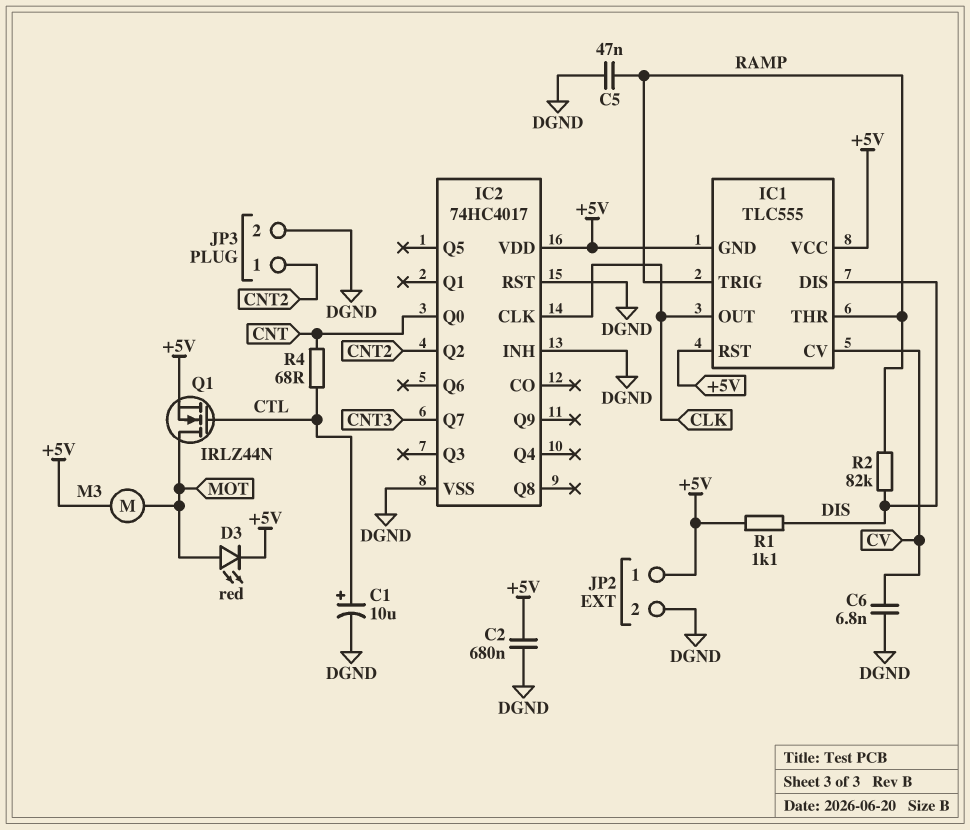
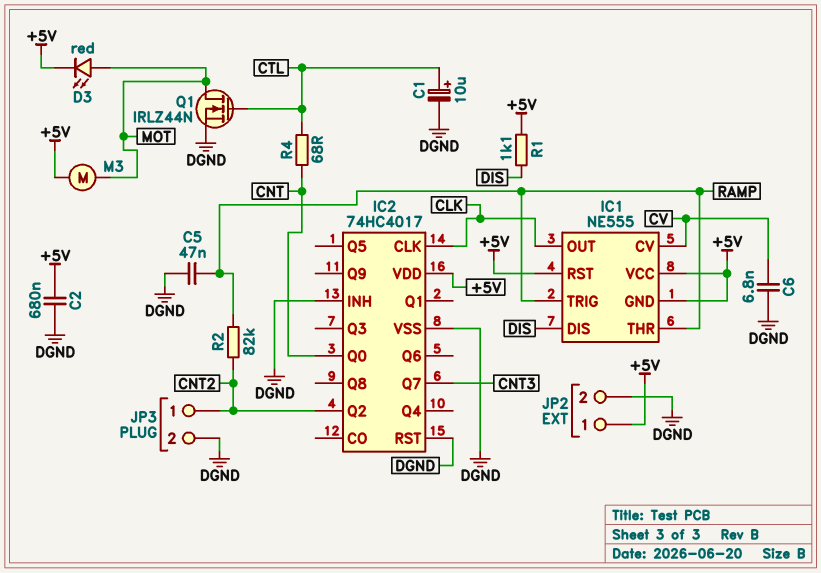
IC1: TLC555 -> NE555
Q1: NMOS IRLZ44N (G CTL, D MOT, S +5V) -> NMOS IRLZ44N (G CTL, D MOT, S DGND)
R2: 82k (DIS, RAMP) -> 82k (CNT2, RAMP)

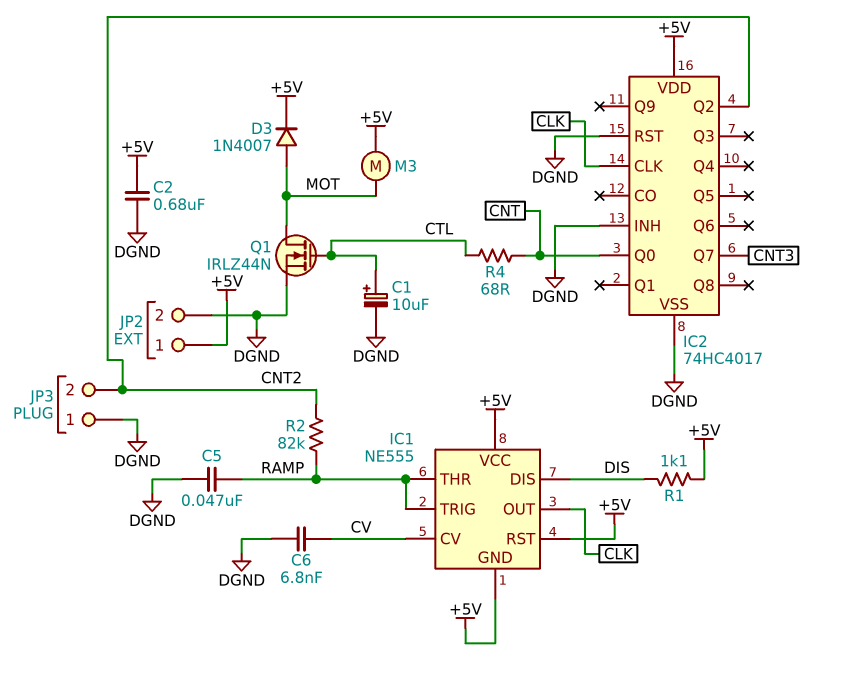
D3: LED red (A MOT, K +5V) -> diode 1N4007 (A MOT, K +5V)
JP3 pin 1: CNT2 -> DGND
JP3 pin 2: DGND -> CNT2

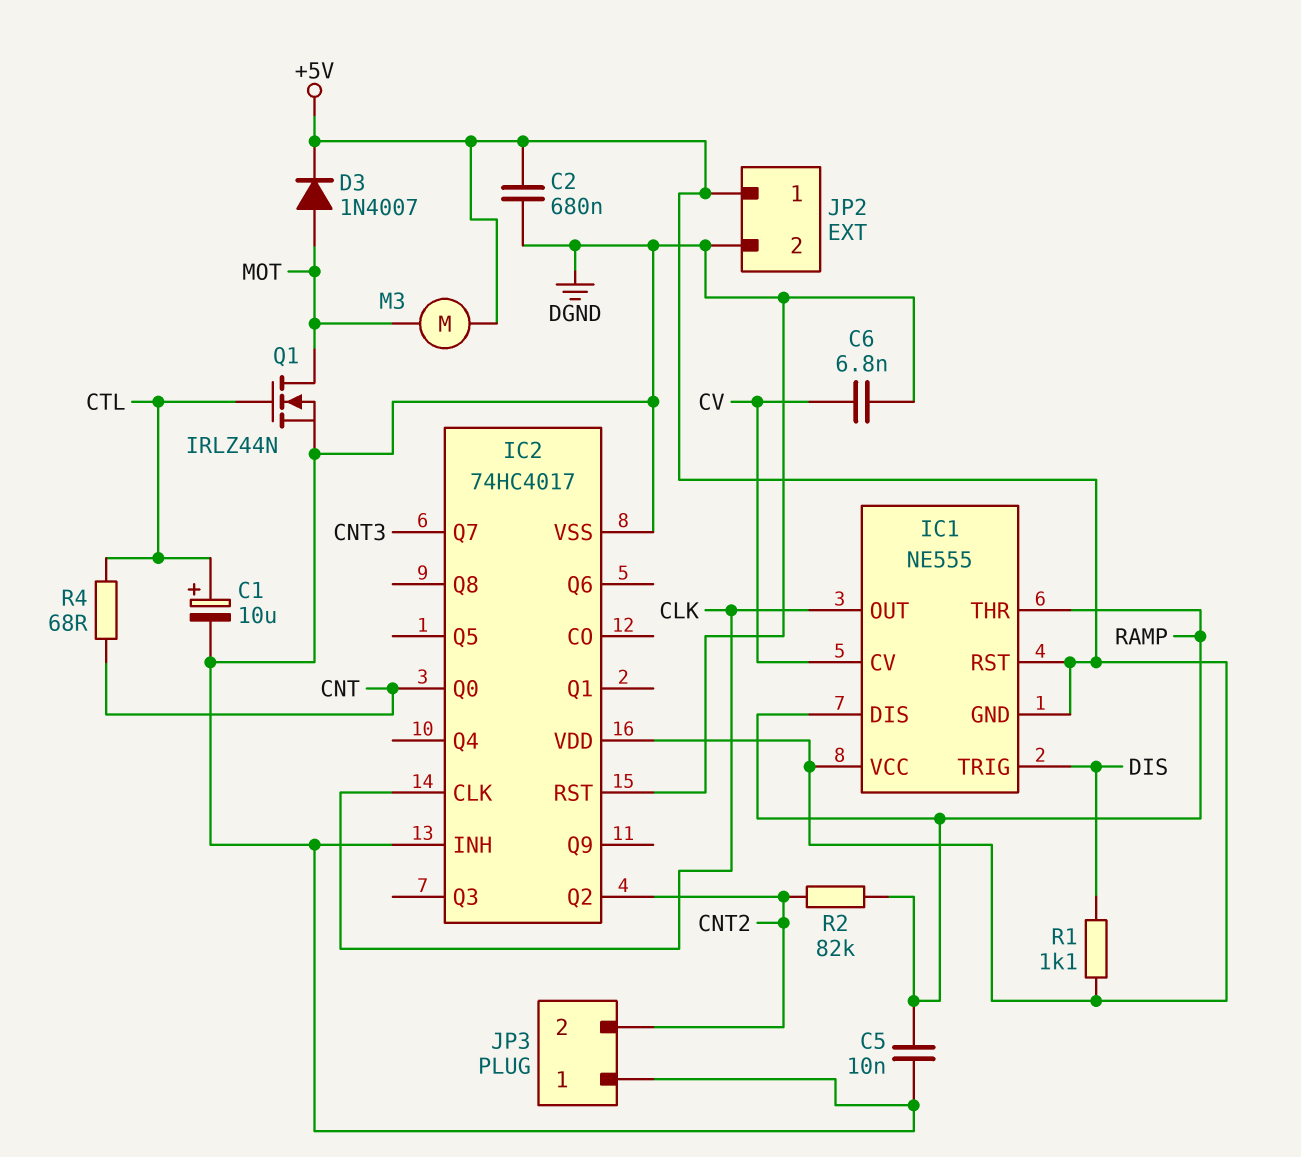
C5: 47nF (DGND, RAMP) -> 10nF (DGND, RAMP)
IC1 pin DIS: DIS -> RAMP
IC1 pin TRIG: RAMP -> DIS

